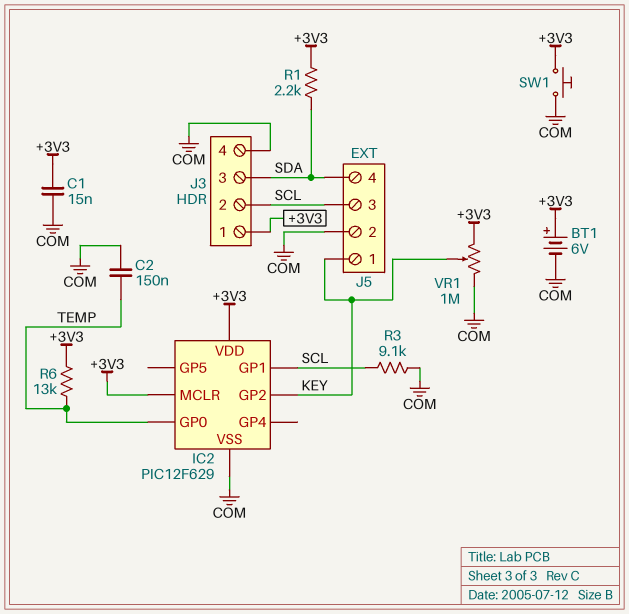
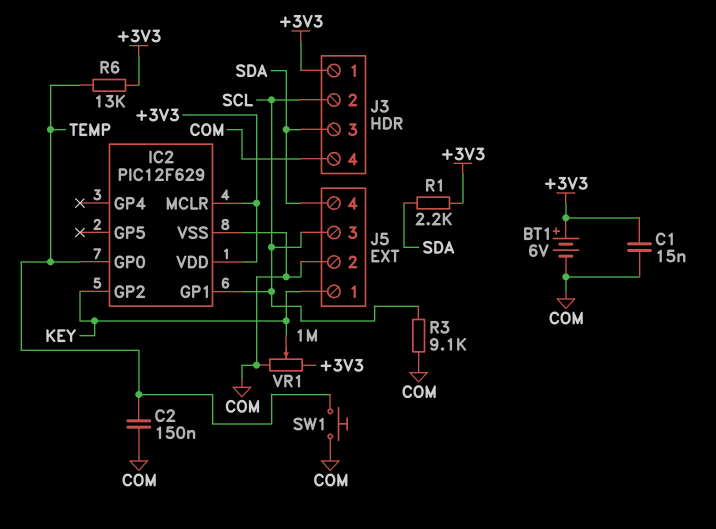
SW1: button (+3V3, COM) -> button (COM, TEMP)

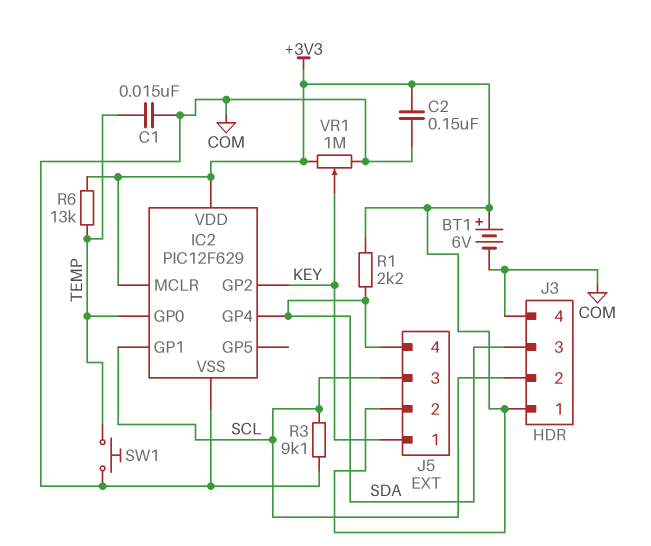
C1: 15nF (+3V3, COM) -> 15nF (COM, TEMP)
C2: 150nF (COM, TEMP) -> 150nF (+3V3, COM)
IC2 pin GP4: none -> SDA
J5 pin 2: COM -> +3V3

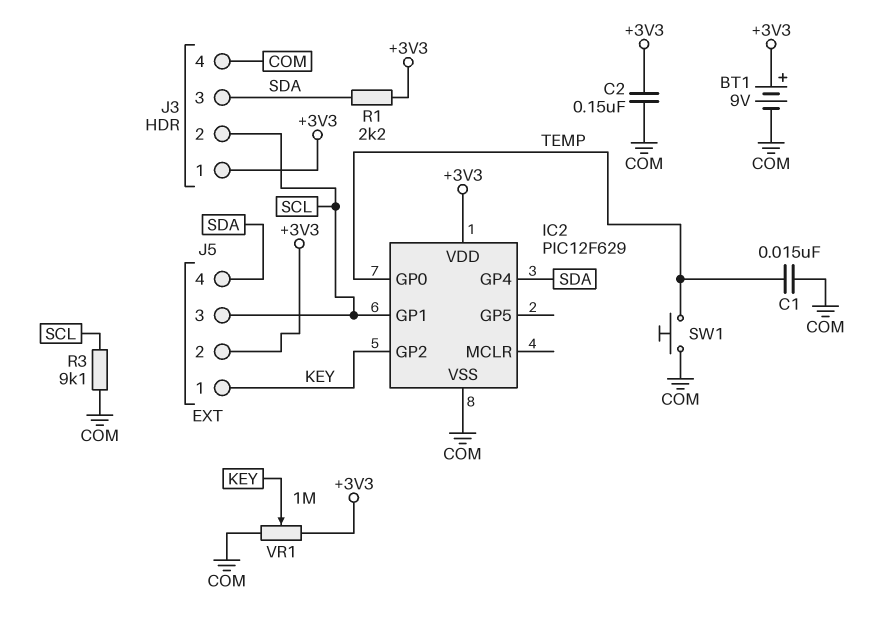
BT1: 6V (plus +3V3, minus COM) -> 9V (plus +3V3, minus COM)
IC2 pin MCLR: +3V3 -> none
R6: 13k (+3V3, TEMP) -> none

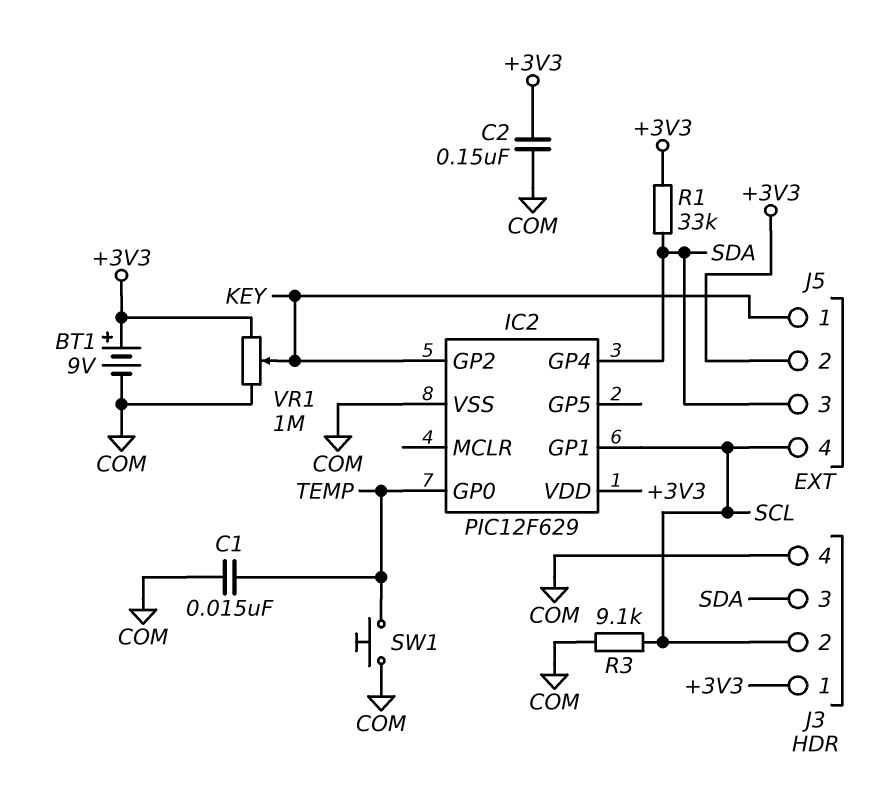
J5 pin 3: SCL -> SDA
J5 pin 4: SDA -> SCL
R1: 2.2k (+3V3, SDA) -> 33k (+3V3, SDA)

